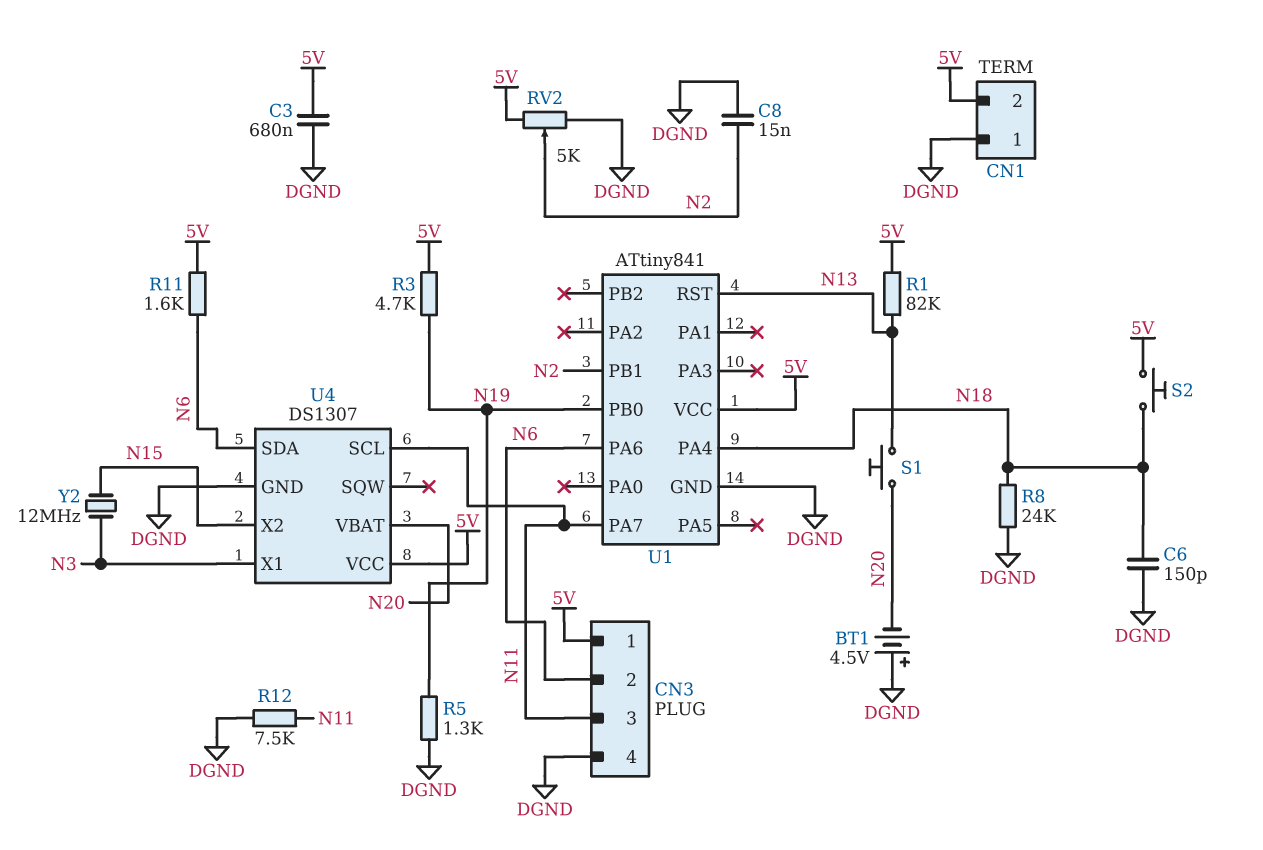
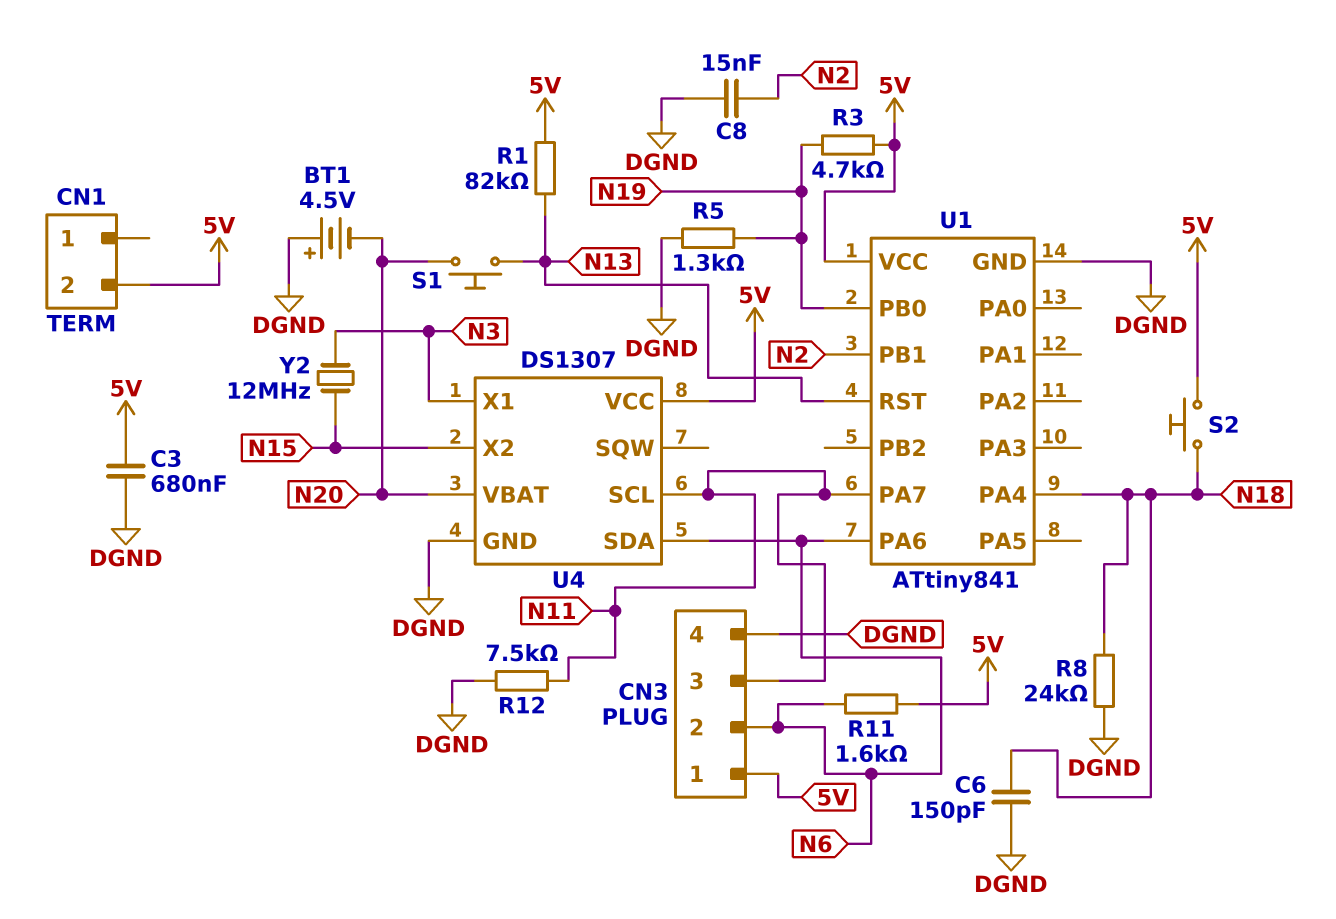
CN1 pin 1: DGND -> none
RV2: 5k (5V, DGND, wiper N2) -> none

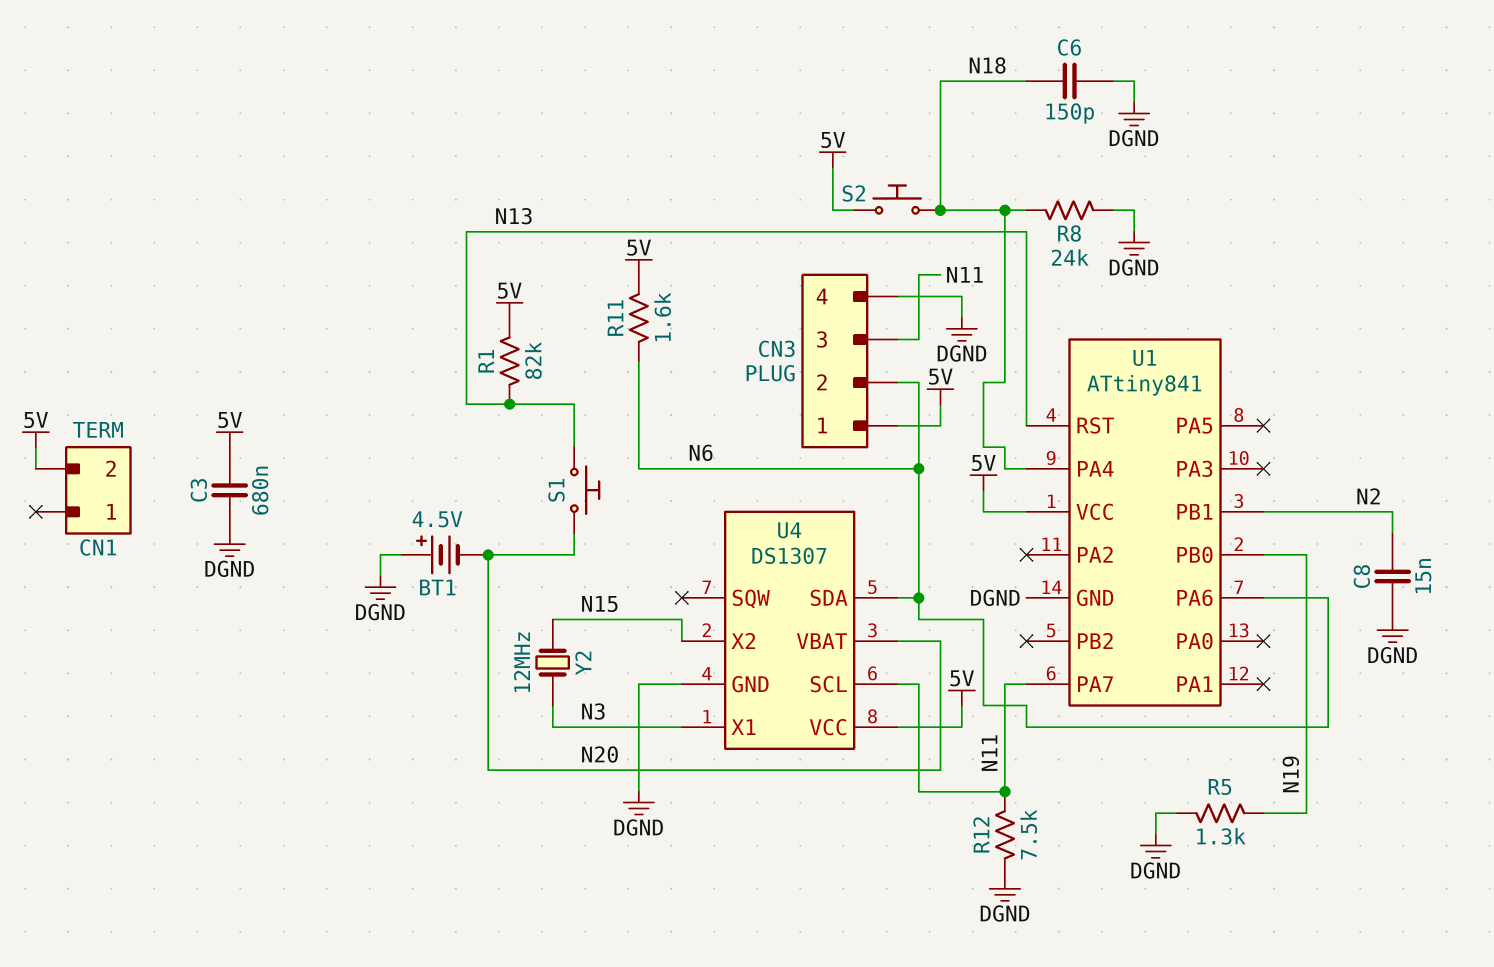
R3: 4.7k (5V, N19) -> none

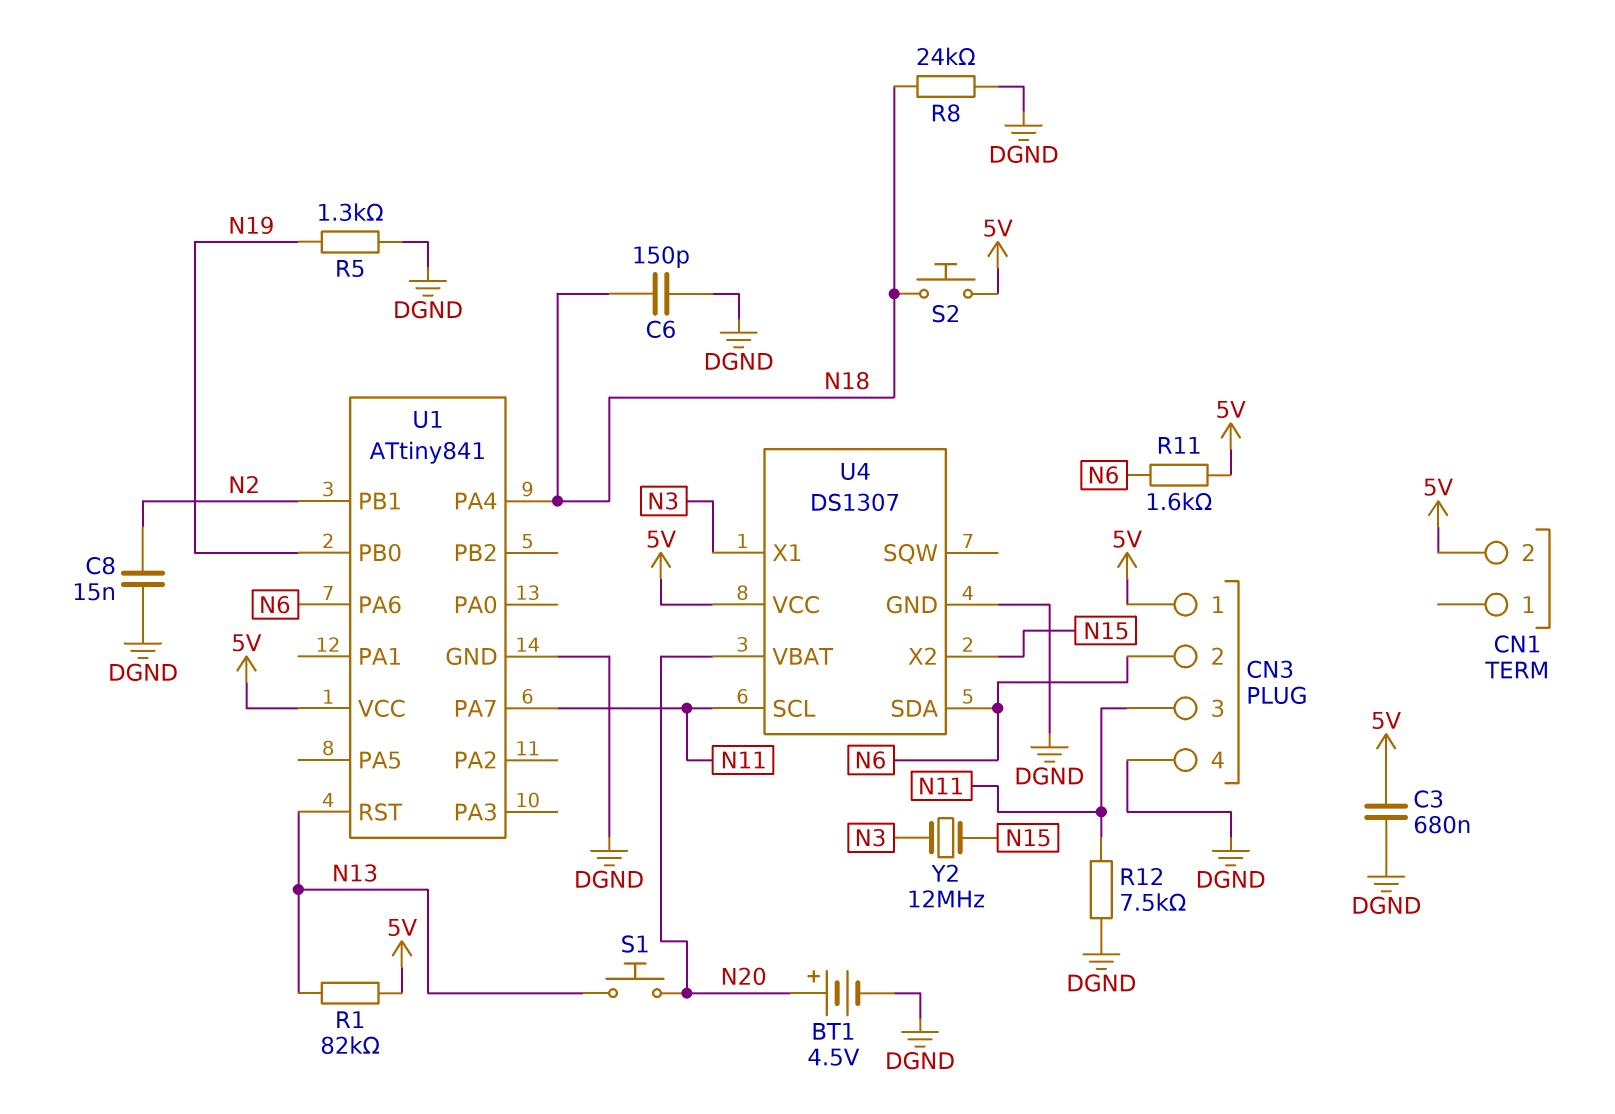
BT1: 4.5V (plus DGND, minus N20) -> 4.5V (plus N20, minus DGND)

